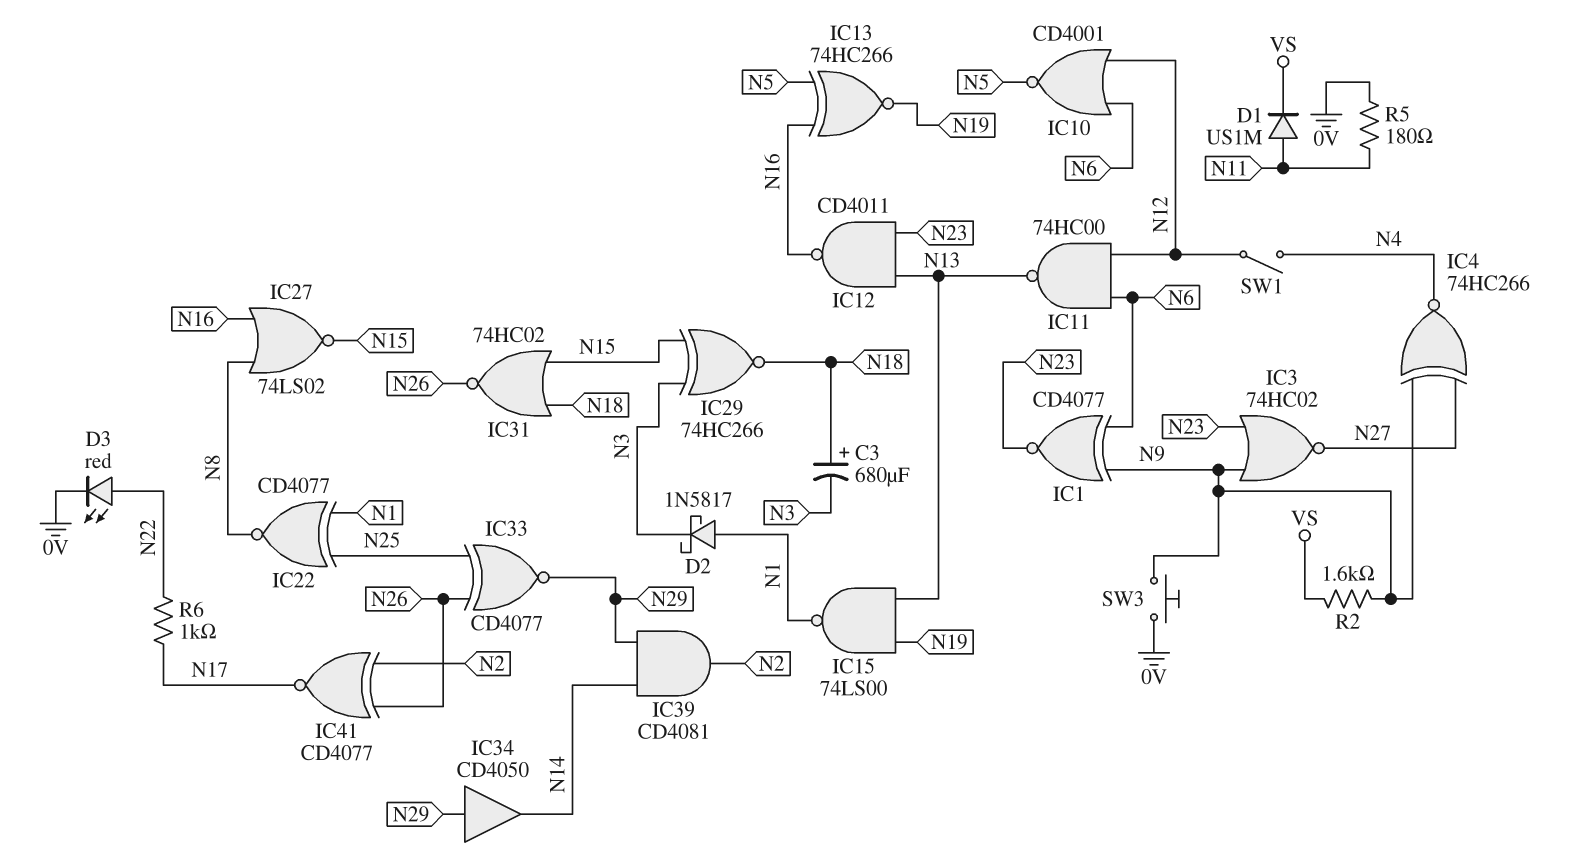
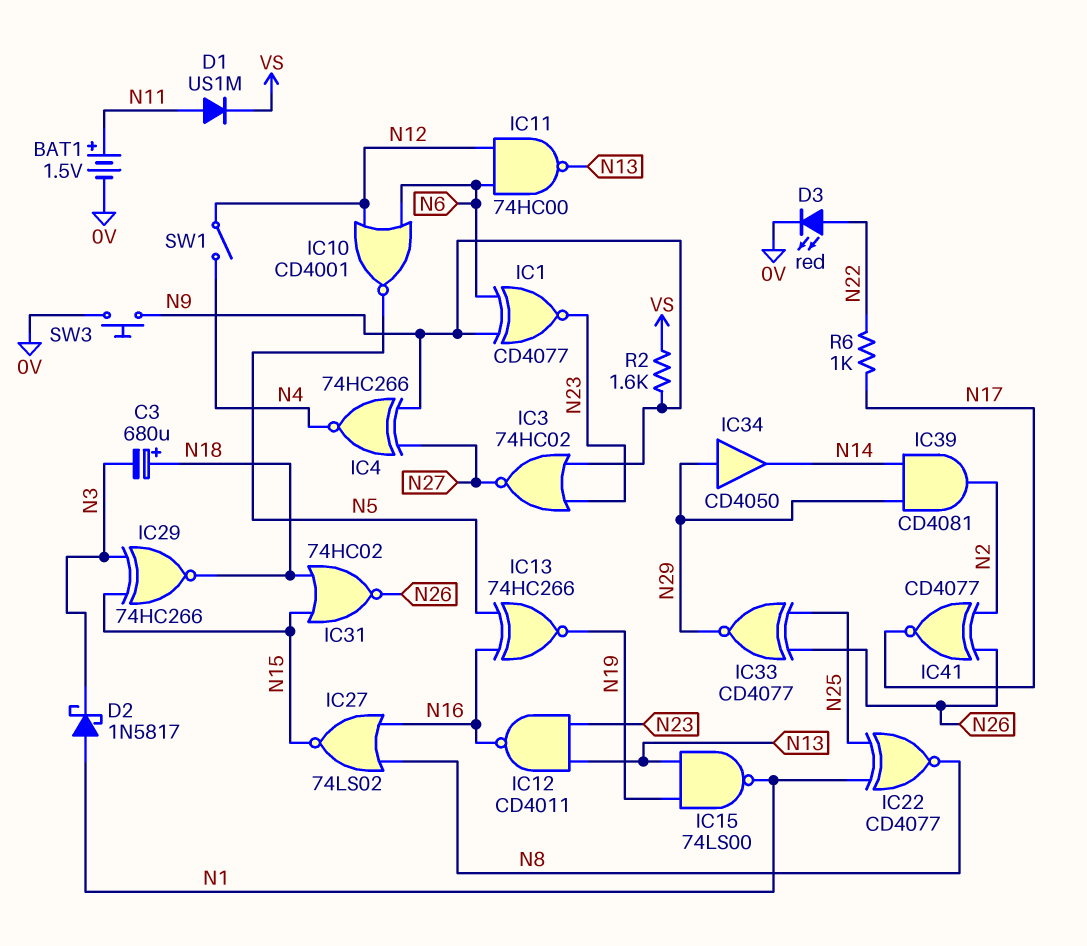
BAT1: none -> 1.5V (plus N11, minus 0V)
R5: 180 (0V, N11) -> none

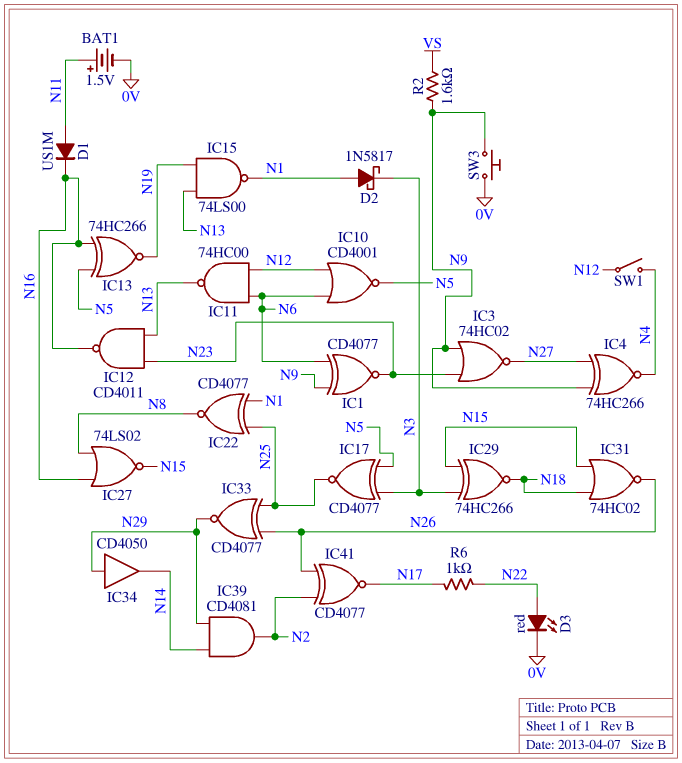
C3: 680uF (plus N18, minus N3) -> none
D1: diode US1M (A N11, K VS) -> diode US1M (A N11, K N16)
IC17: none -> XNOR CD4077 (in N3, in N5, out N25)

